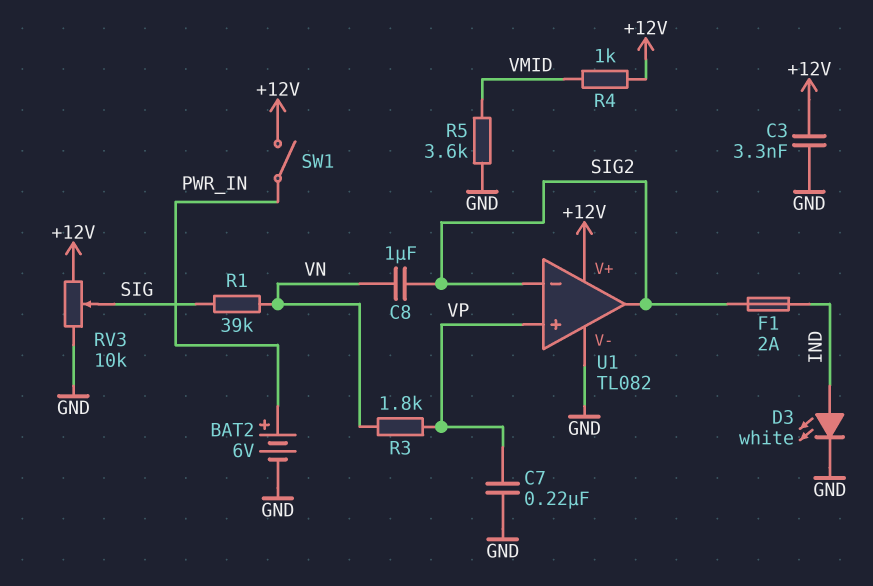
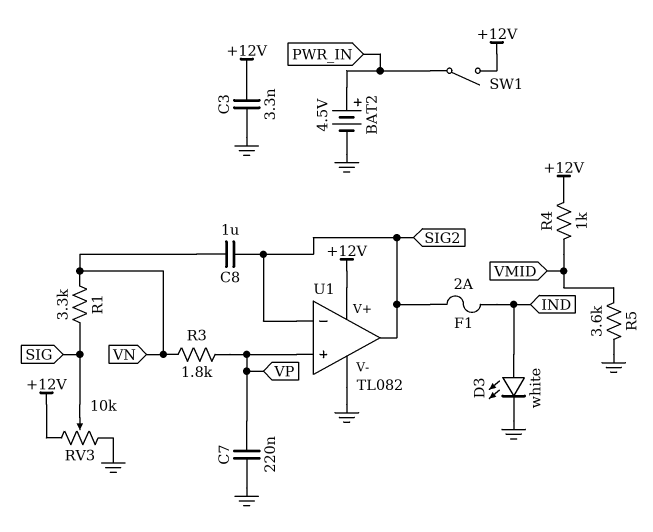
BAT2: 6V (plus PWR_IN, minus GND) -> 4.5V (plus PWR_IN, minus GND)
R1: 39k (SIG, VN) -> 3.3k (SIG, VN)

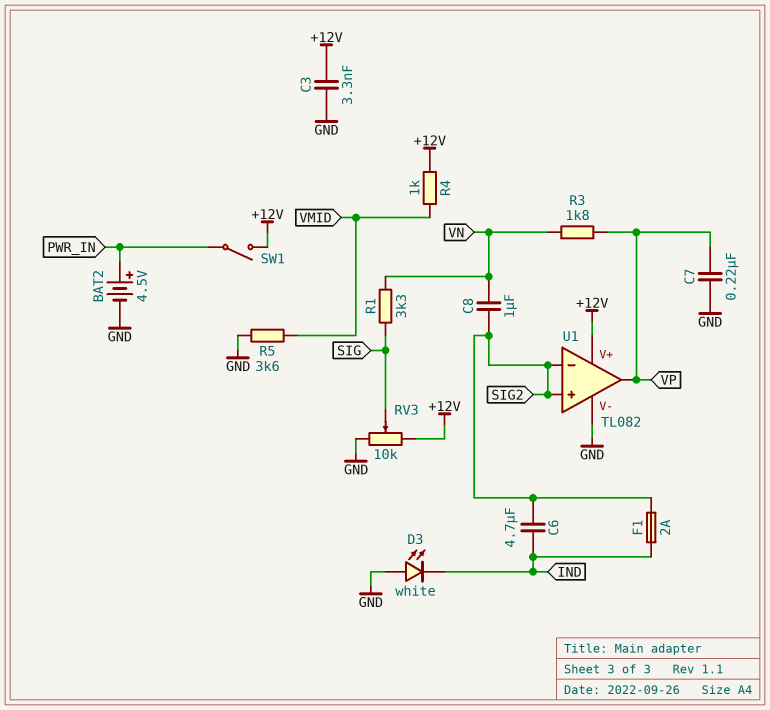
C6: none -> 4.7uF (IND, SIG2)
D3: LED white (A IND, K GND) -> LED white (A GND, K IND)
U1 pin in+: VP -> SIG2
U1 pin out: SIG2 -> VP

